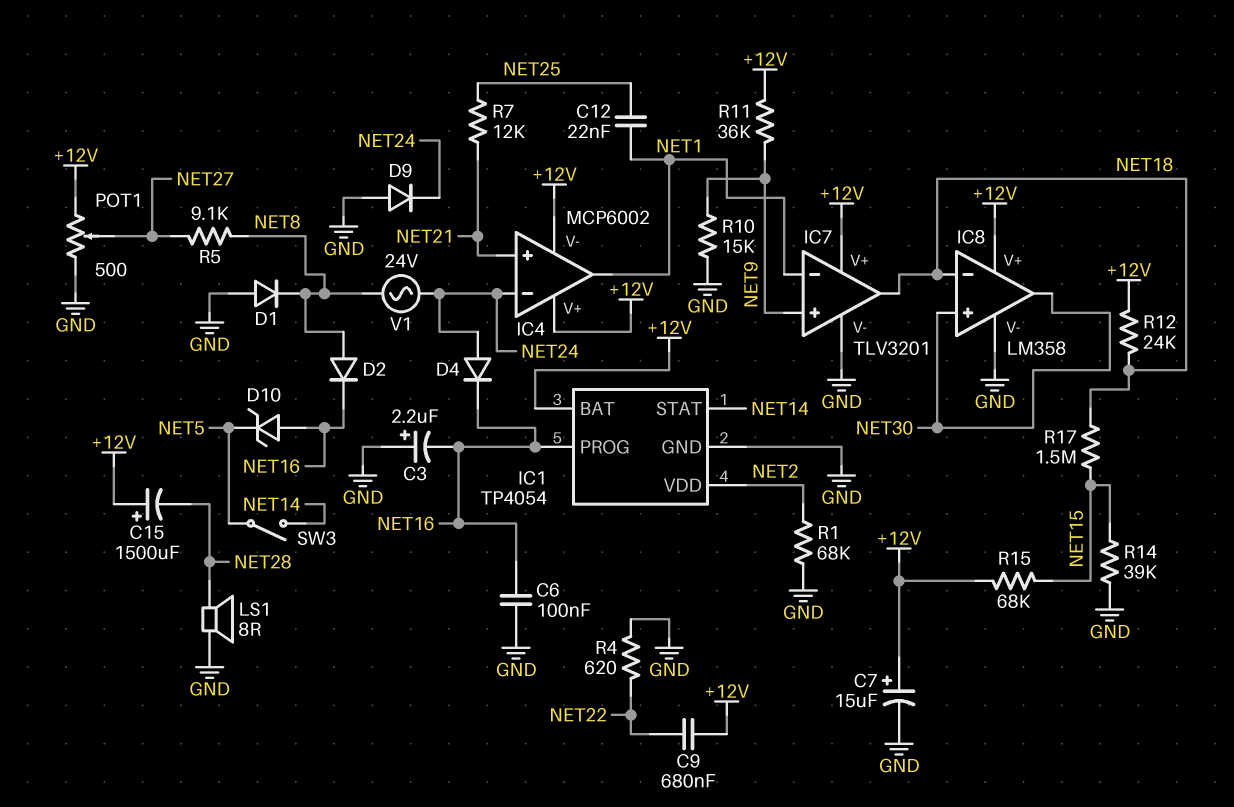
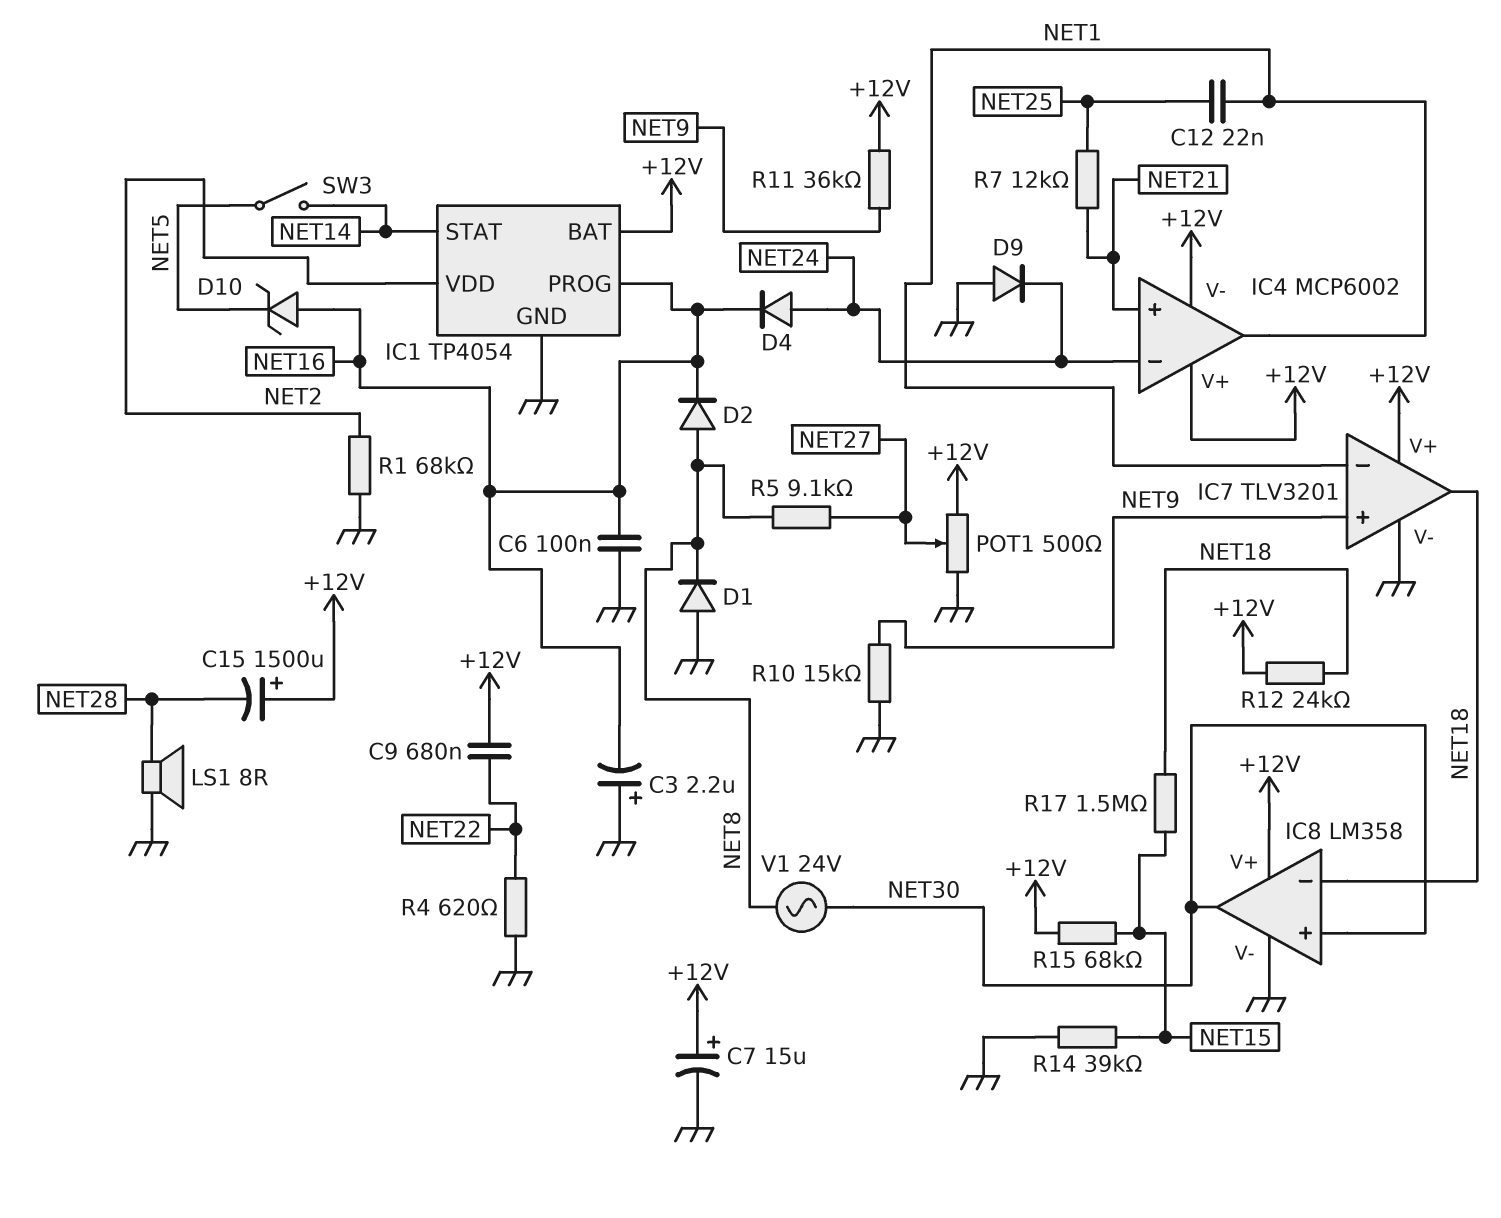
V1: AC 24V (NET8, NET24) -> AC 24V (NET8, NET30)

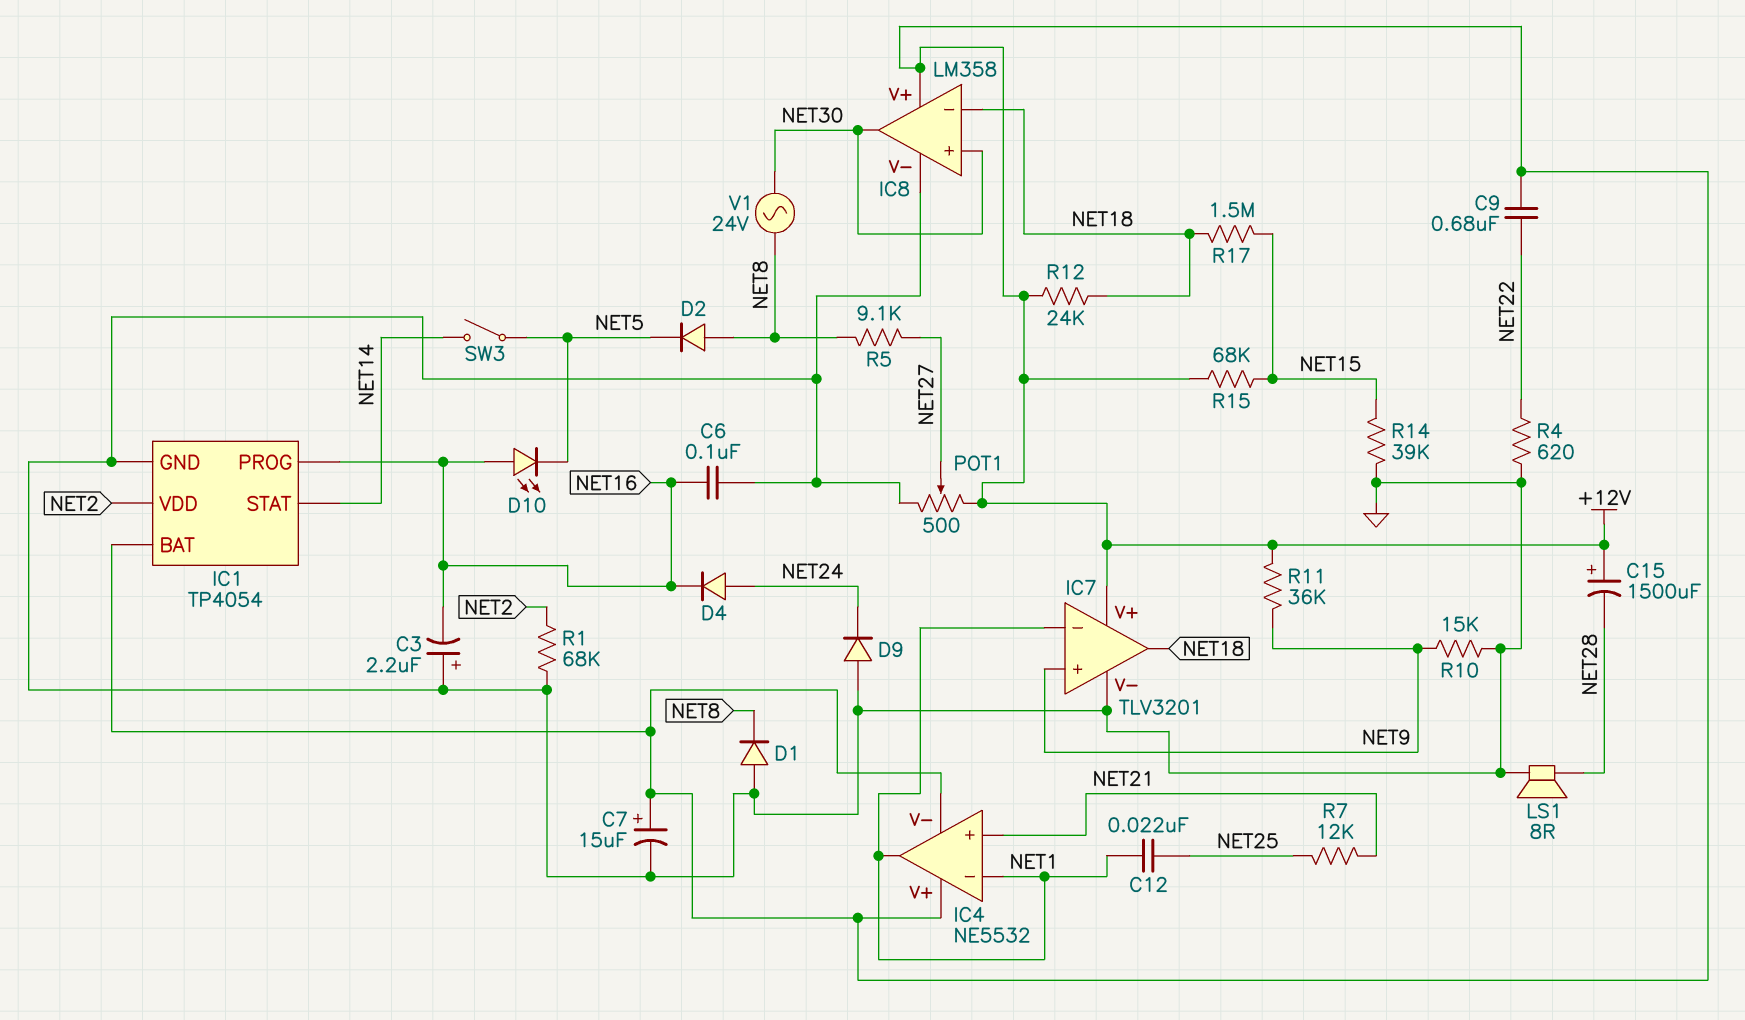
D2: diode (A NET8, K NET16) -> diode (A NET8, K NET5)
D10: zener (A NET16, K NET5) -> LED (A NET16, K NET5)
IC4: MCP6002 -> NE5532
IC4 pin in-: NET24 -> NET1

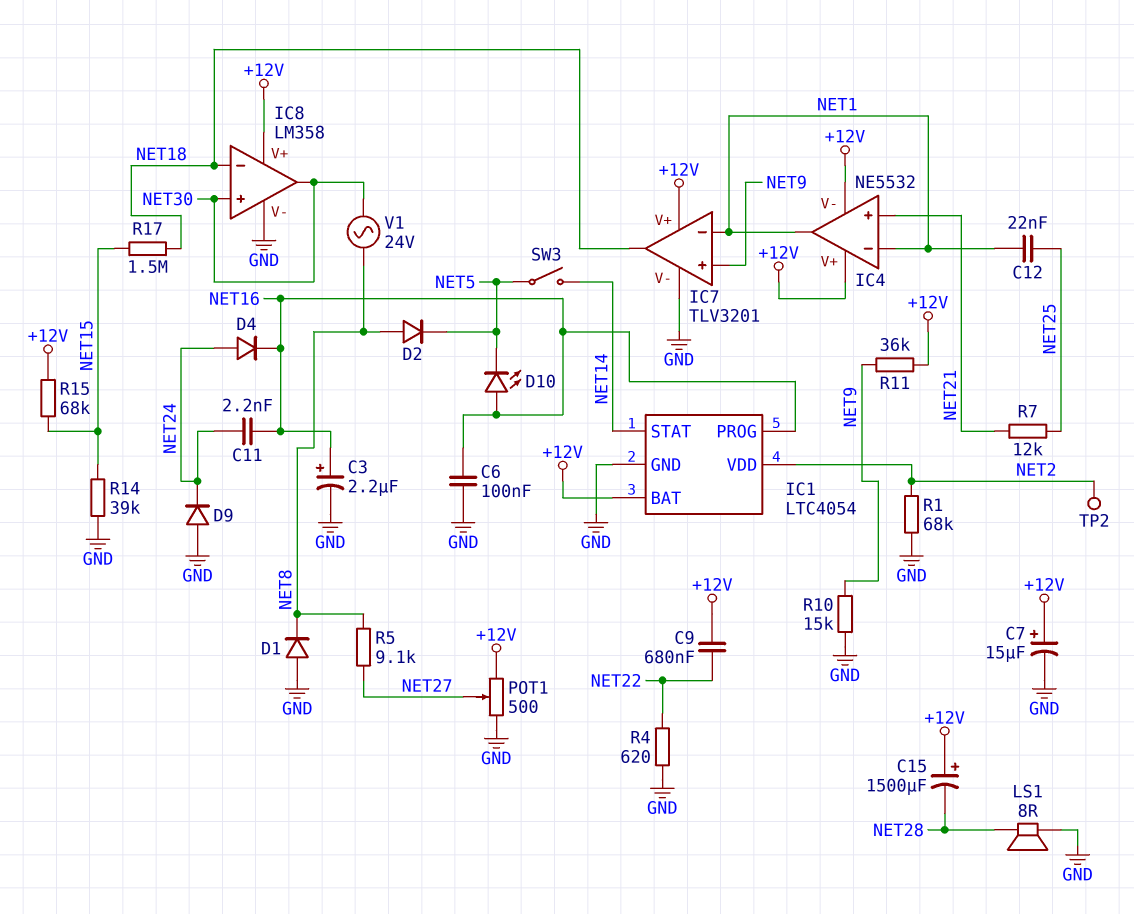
C3: 2.2uF (plus GND, minus NET16) -> 2.2uF (plus NET16, minus GND)
C11: none -> 2.2nF (NET16, NET24)
IC1: TP4054 -> LTC4054
R12: 24k (+12V, NET18) -> none
TP2: none -> test point (NET2)

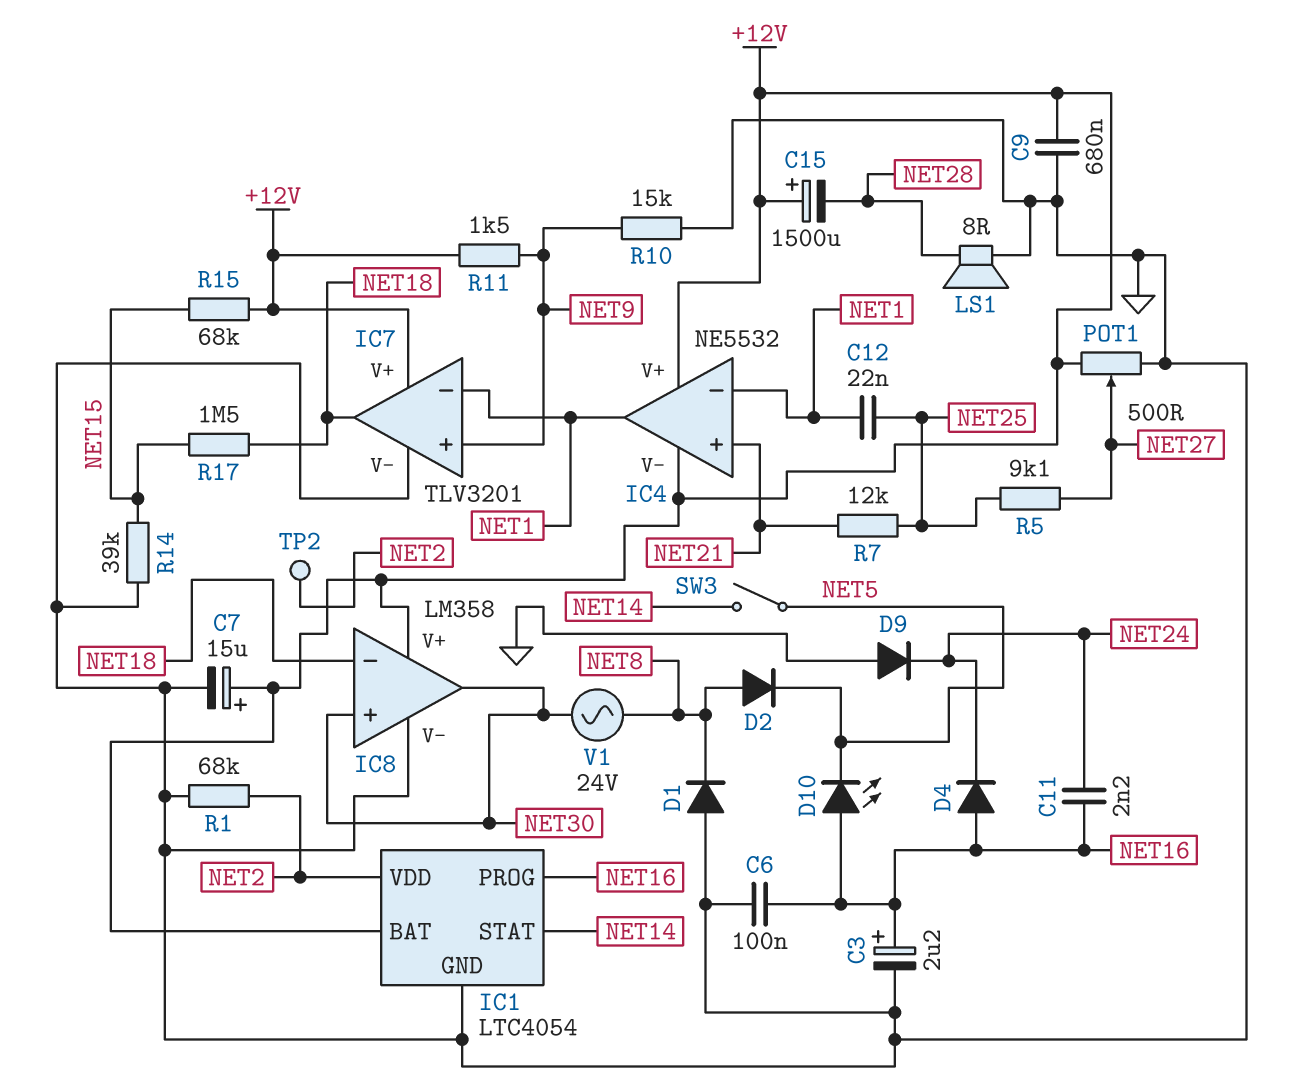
C9: 680nF (+12V, NET22) -> 680nF (+12V, GND)
D4: diode (A NET24, K NET16) -> diode (A NET16, K NET24)
R4: 620 (GND, NET22) -> none
R5: 9.1k (NET8, NET27) -> 9.1k (NET25, NET27)
R11: 36k (+12V, NET9) -> 1.5k (+12V, NET9)

